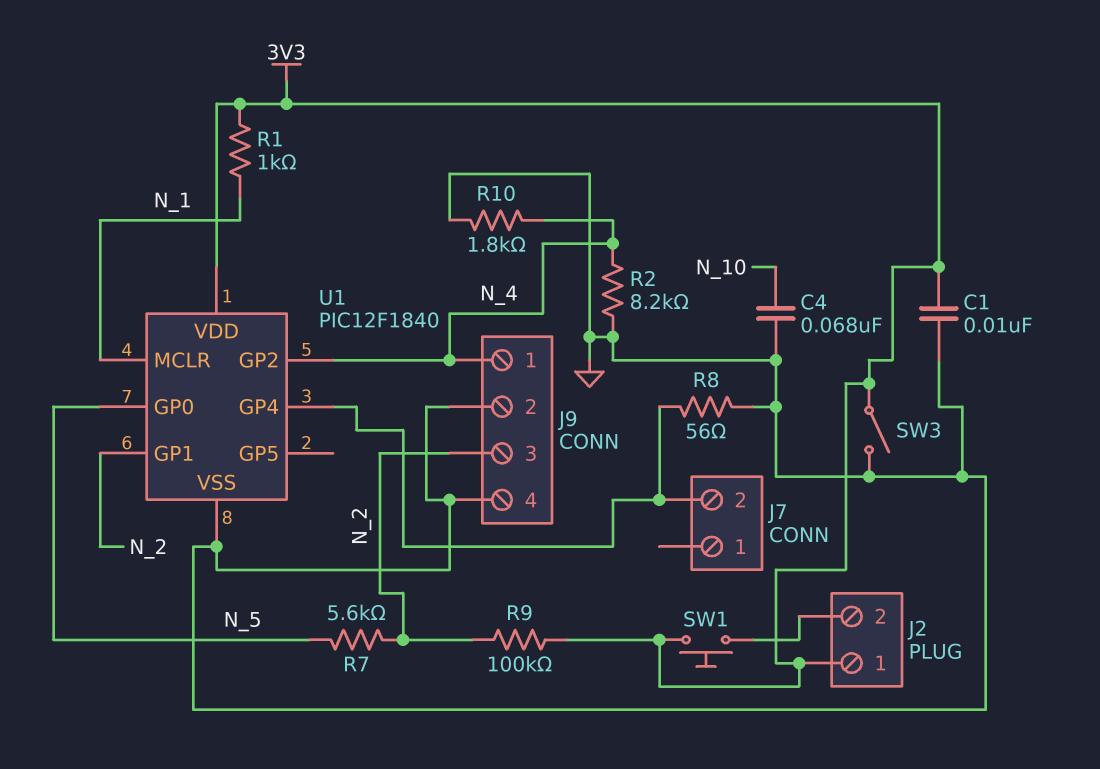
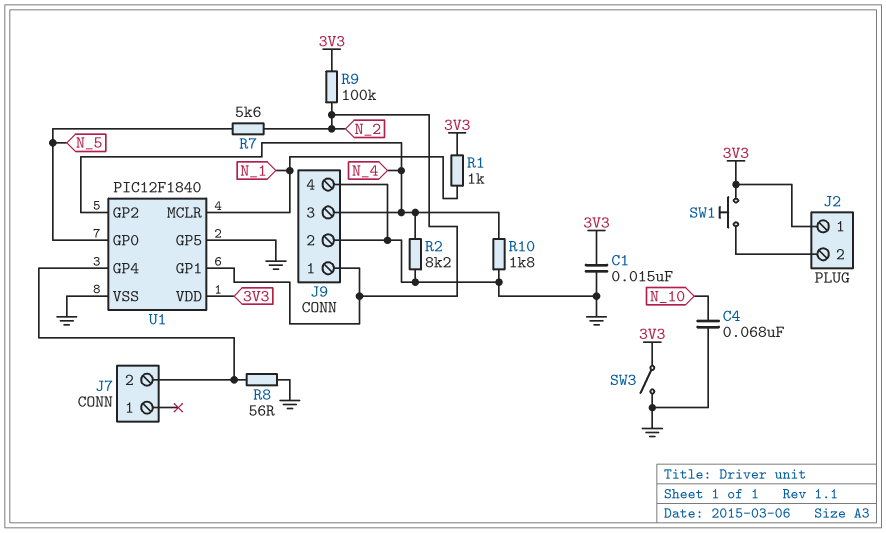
C1: 10nF (3V3, GND) -> 15nF (3V3, GND)
J9 pin 1: N_4 -> N_2
J9 pin 3: N_2 -> N_4
U1 pin GP5: none -> GND

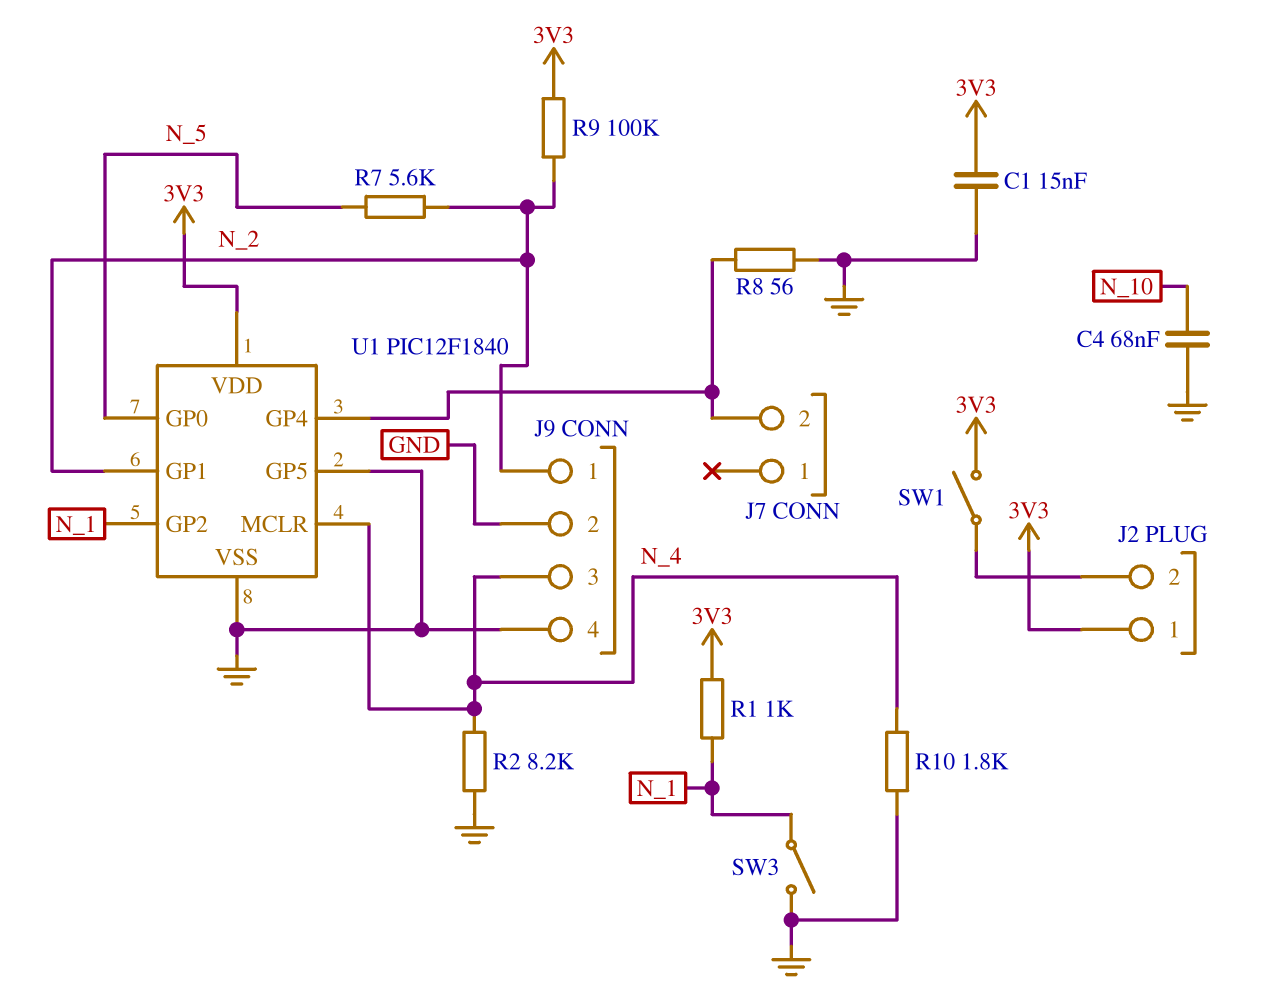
SW1: button (3V3, J2/2) -> switch (3V3, J2/2)
SW3: switch (3V3, GND) -> switch (GND, N_1)
U1 pin GP2: N_4 -> N_1
U1 pin MCLR: N_1 -> N_4

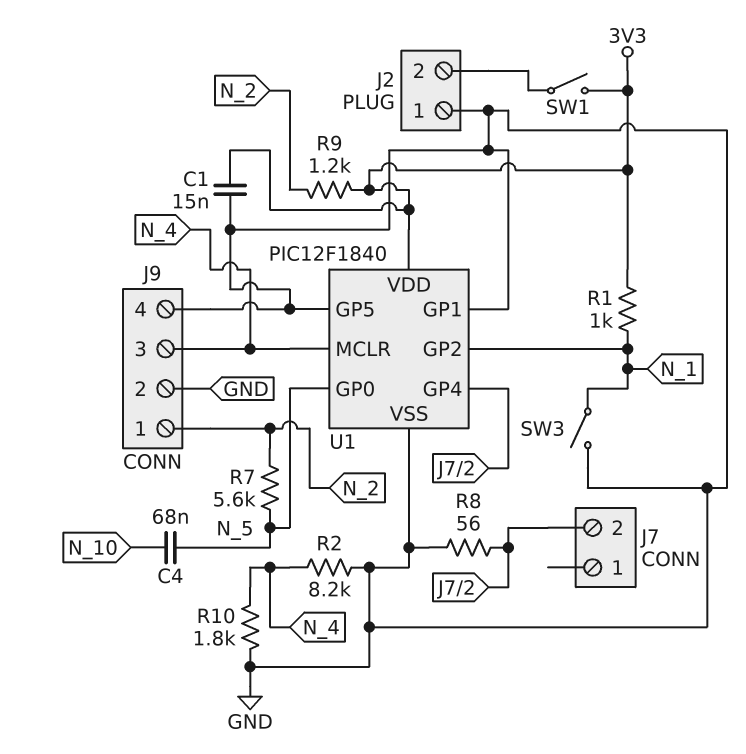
C4: 68nF (GND, N_10) -> 68nF (N_5, N_10)
J2 pin 1: 3V3 -> GND
R9: 100k (3V3, N_2) -> 1.2k (3V3, N_2)
U1 pin GP1: N_2 -> GND

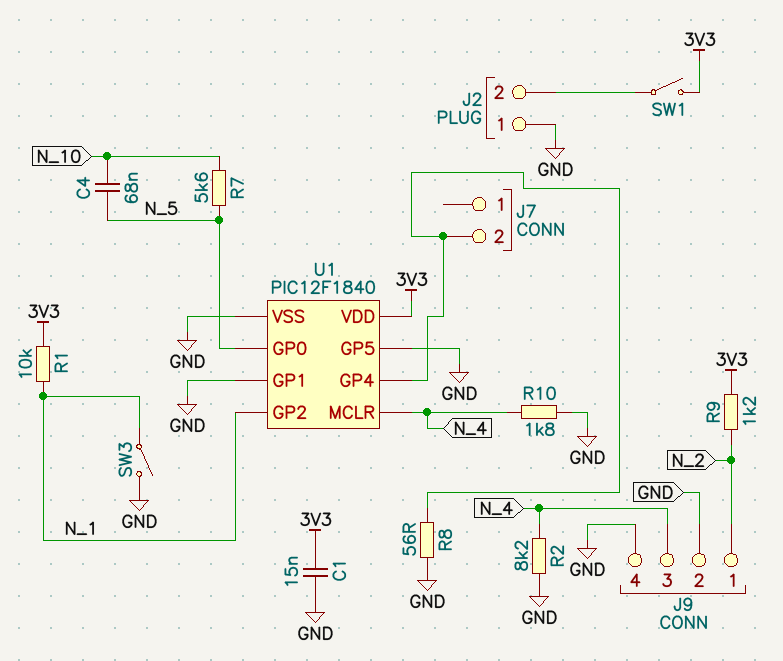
R1: 1k (3V3, N_1) -> 10k (3V3, N_1)
R7: 5.6k (N_2, N_5) -> 5.6k (N_5, N_10)

